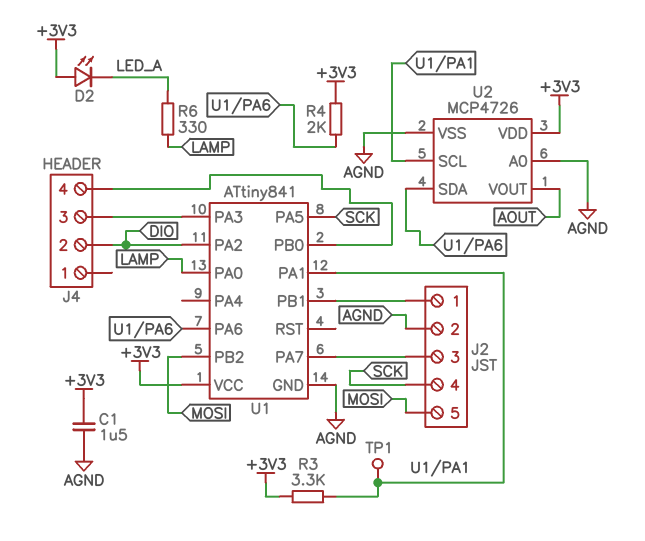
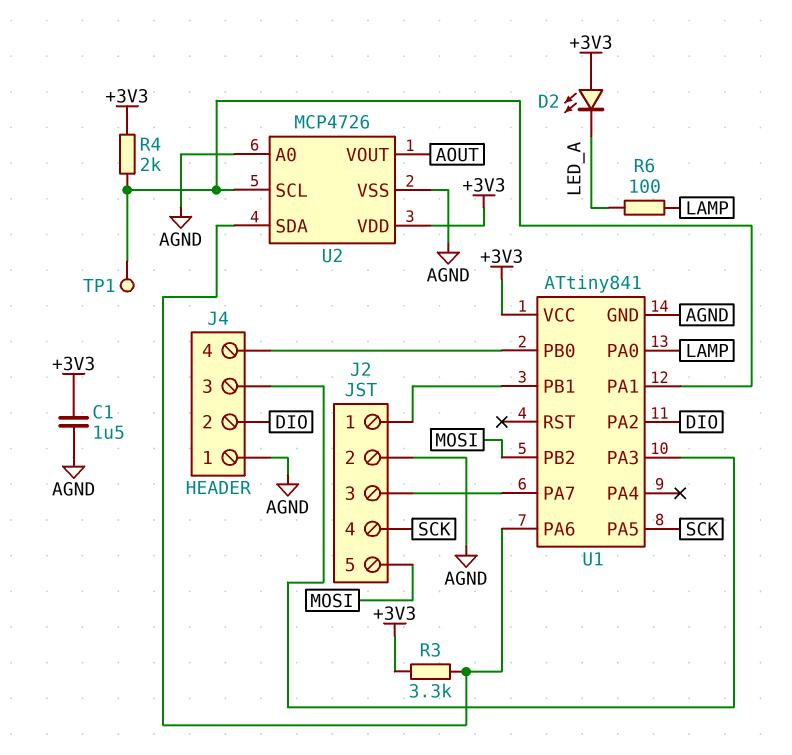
J4 pin 1: none -> AGND
R3: 3.3k (+3V3, U1/PA1) -> 3.3k (+3V3, U1/PA6)
R4: 2k (+3V3, U1/PA6) -> 2k (+3V3, U1/PA1)
R6: 330 (LAMP, LED_A) -> 100 (LAMP, LED_A)

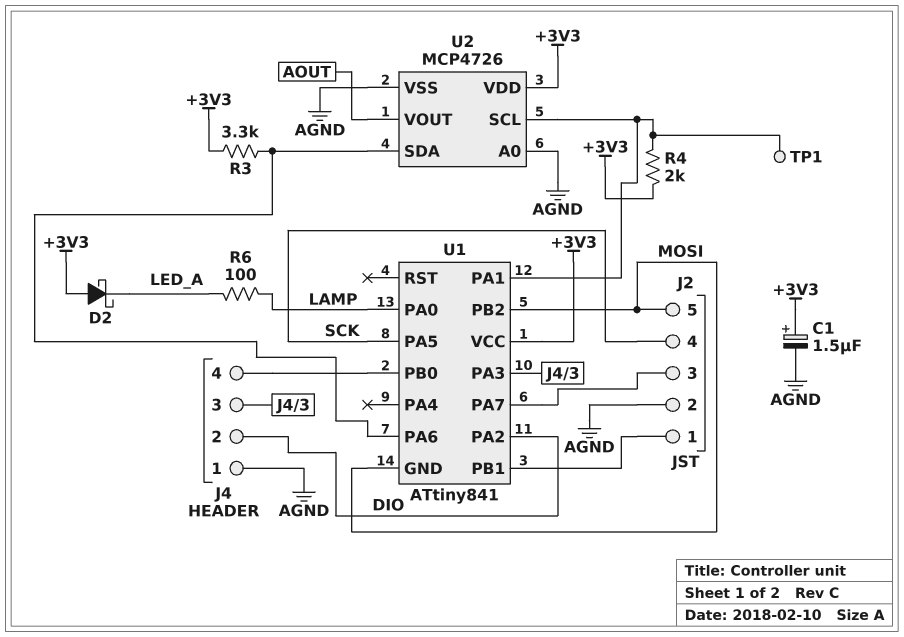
C1: 1.5uF (+3V3, AGND) -> 1.5uF (plus +3V3, minus AGND)
D2: LED (A +3V3, K LED_A) -> schottky (A +3V3, K LED_A)
U1 pin GND: AGND -> MOSI

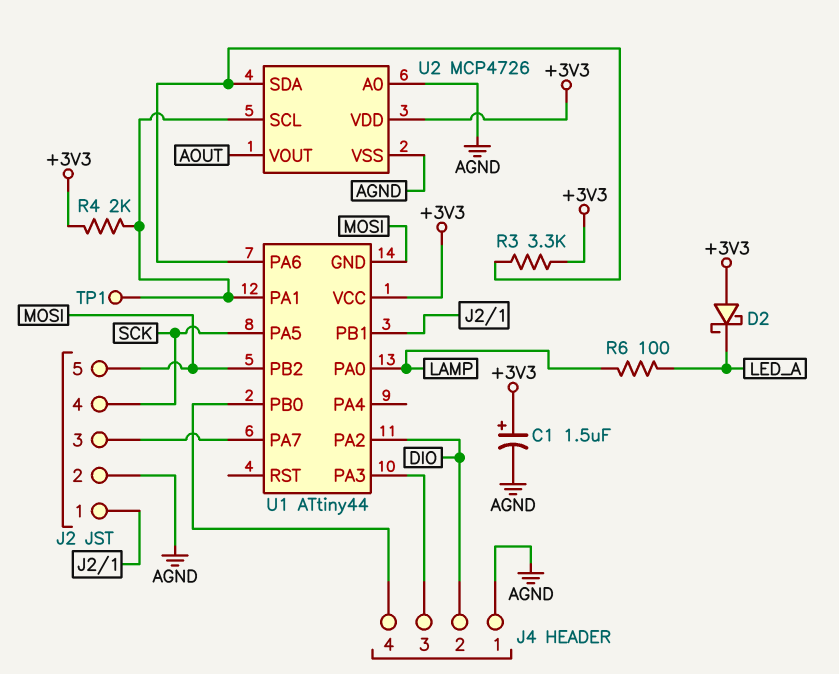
U1: ATtiny841 -> ATtiny44

